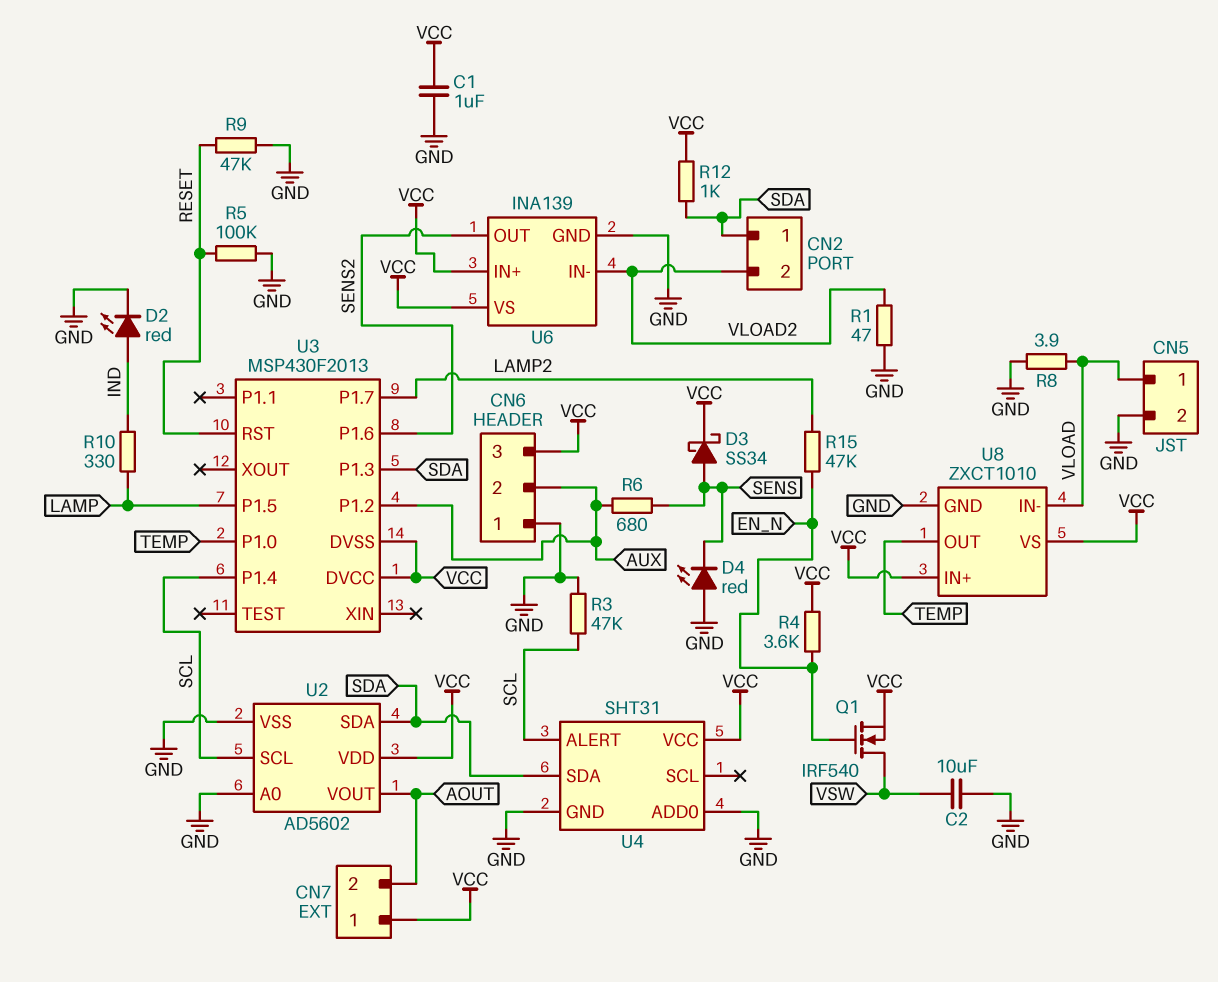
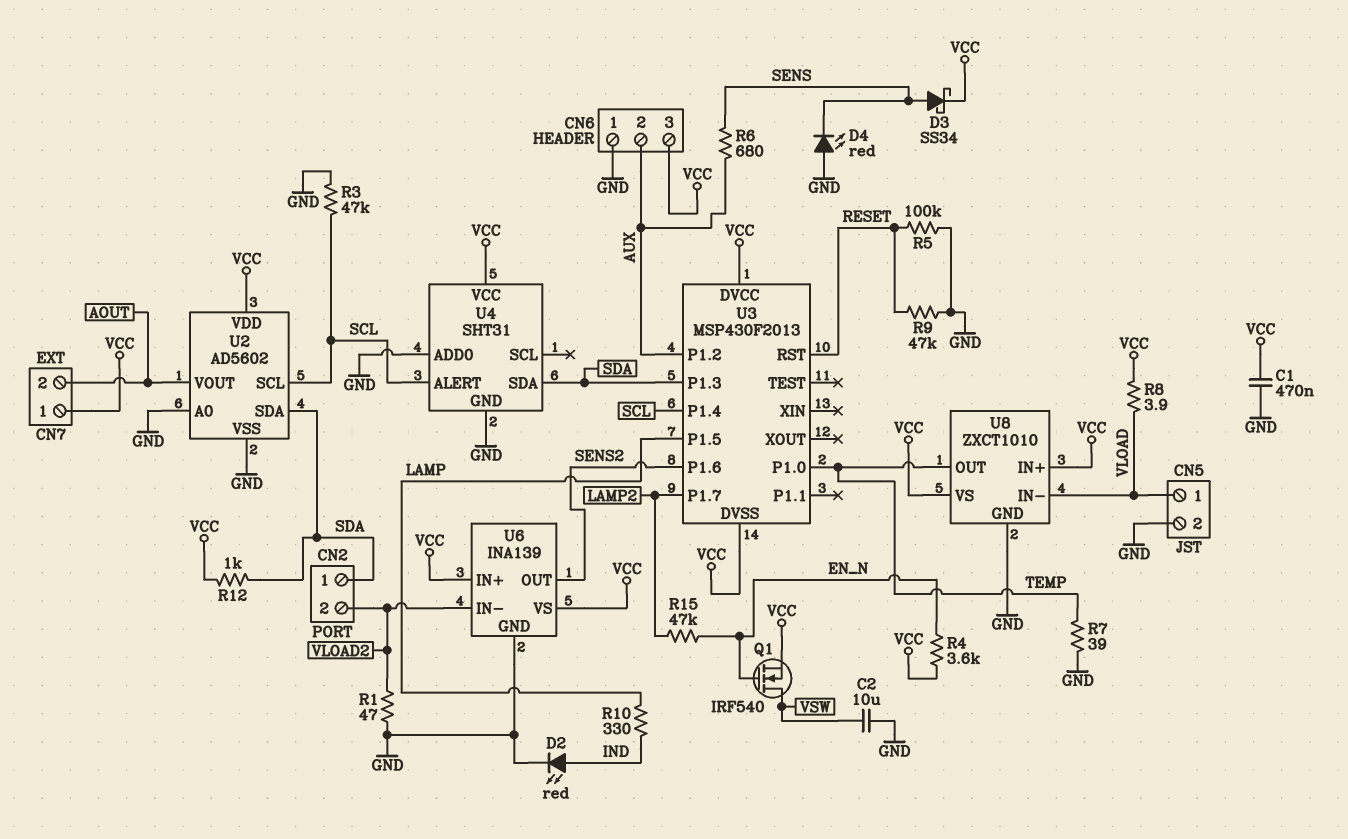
C1: 1uF (GND, VCC) -> 470nF (GND, VCC)
R7: none -> 39 (GND, TEMP)
R8: 3.9 (GND, VLOAD) -> 3.9 (VCC, VLOAD)

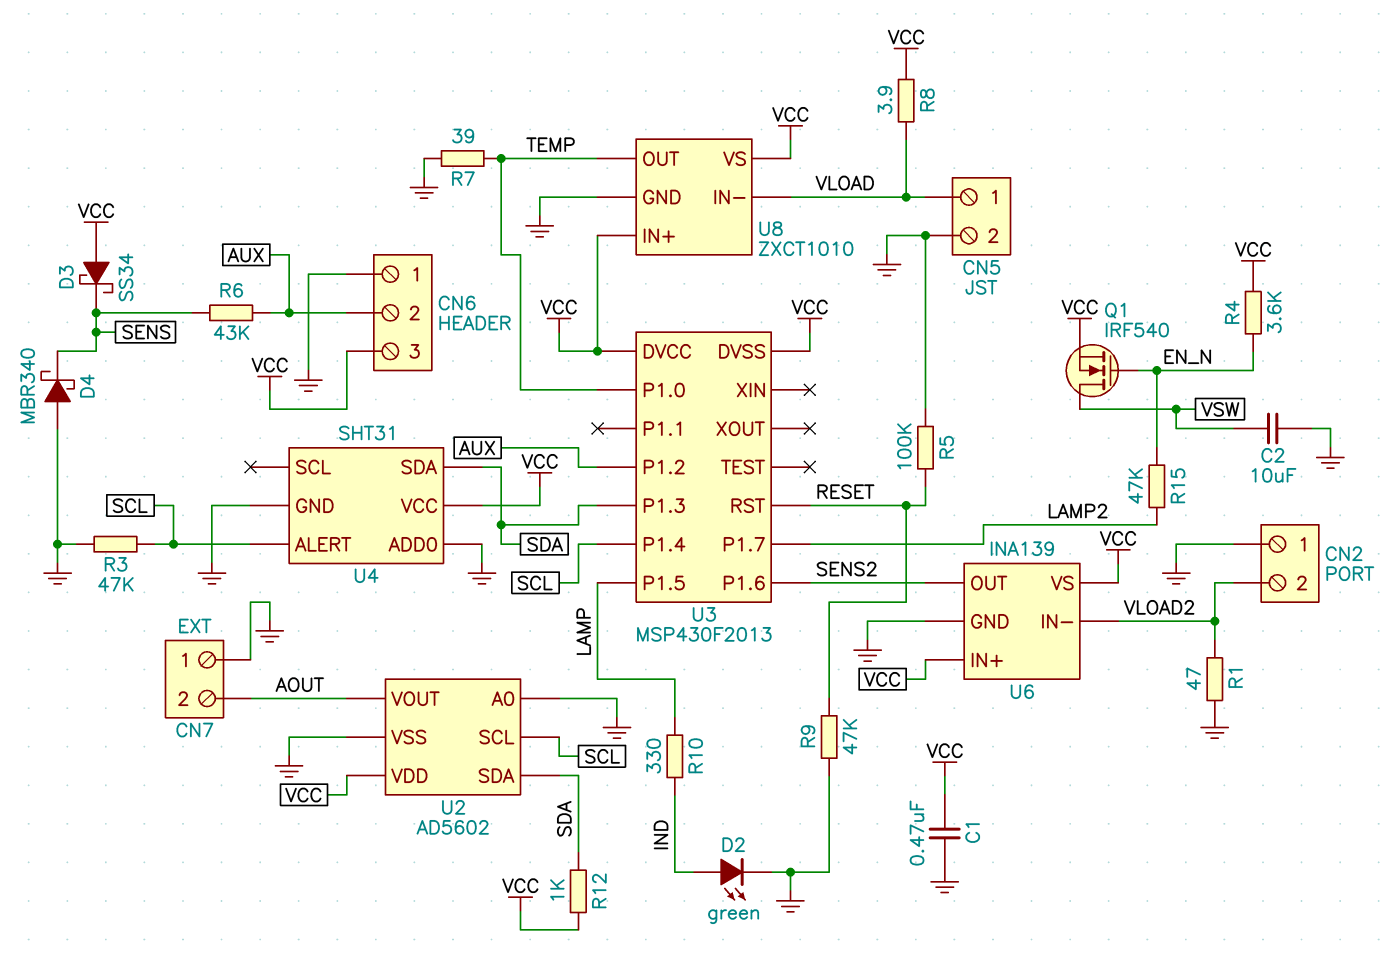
CN2 pin 1: SDA -> GND
CN7 pin 1: VCC -> GND
D2: LED red (A IND, K GND) -> LED green (A IND, K GND)
D3: schottky SS34 (A SENS, K VCC) -> schottky SS34 (A VCC, K SENS)
D4: LED red (A GND, K SENS) -> schottky MBR340 (A GND, K SENS)
R6: 680 (AUX, SENS) -> 43k (AUX, SENS)

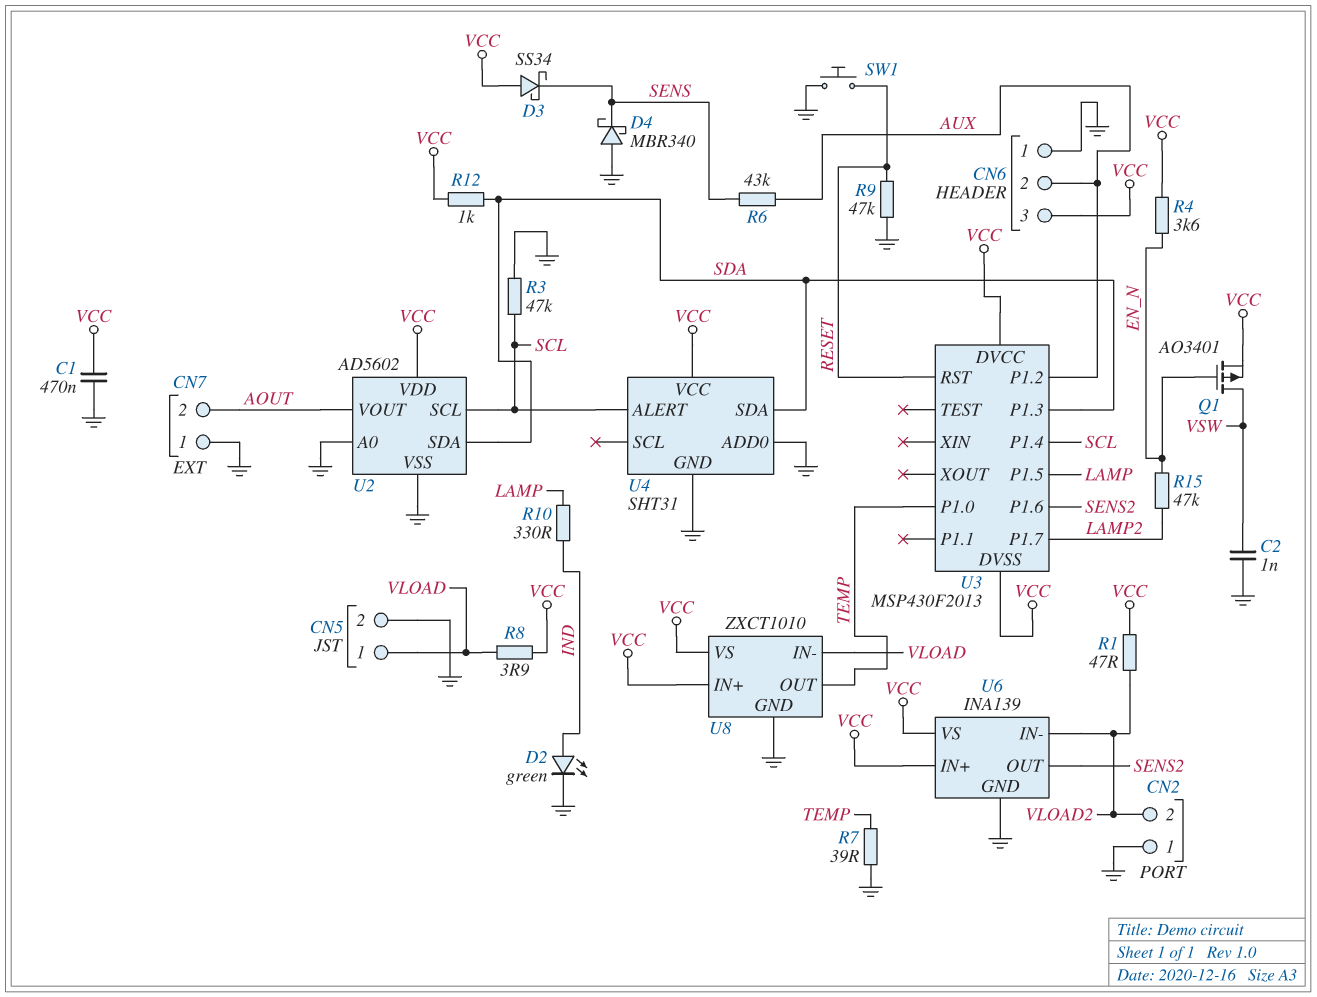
C2: 10uF (GND, VSW) -> 1nF (GND, VSW)
Q1: NMOS IRF540 (G EN_N, D VSW, S VCC) -> PMOS AO3401 (G EN_N, D VSW, S VCC)
R1: 47 (GND, VLOAD2) -> 47 (VCC, VLOAD2)
R5: 100k (GND, RESET) -> none
SW1: none -> button (GND, RESET)

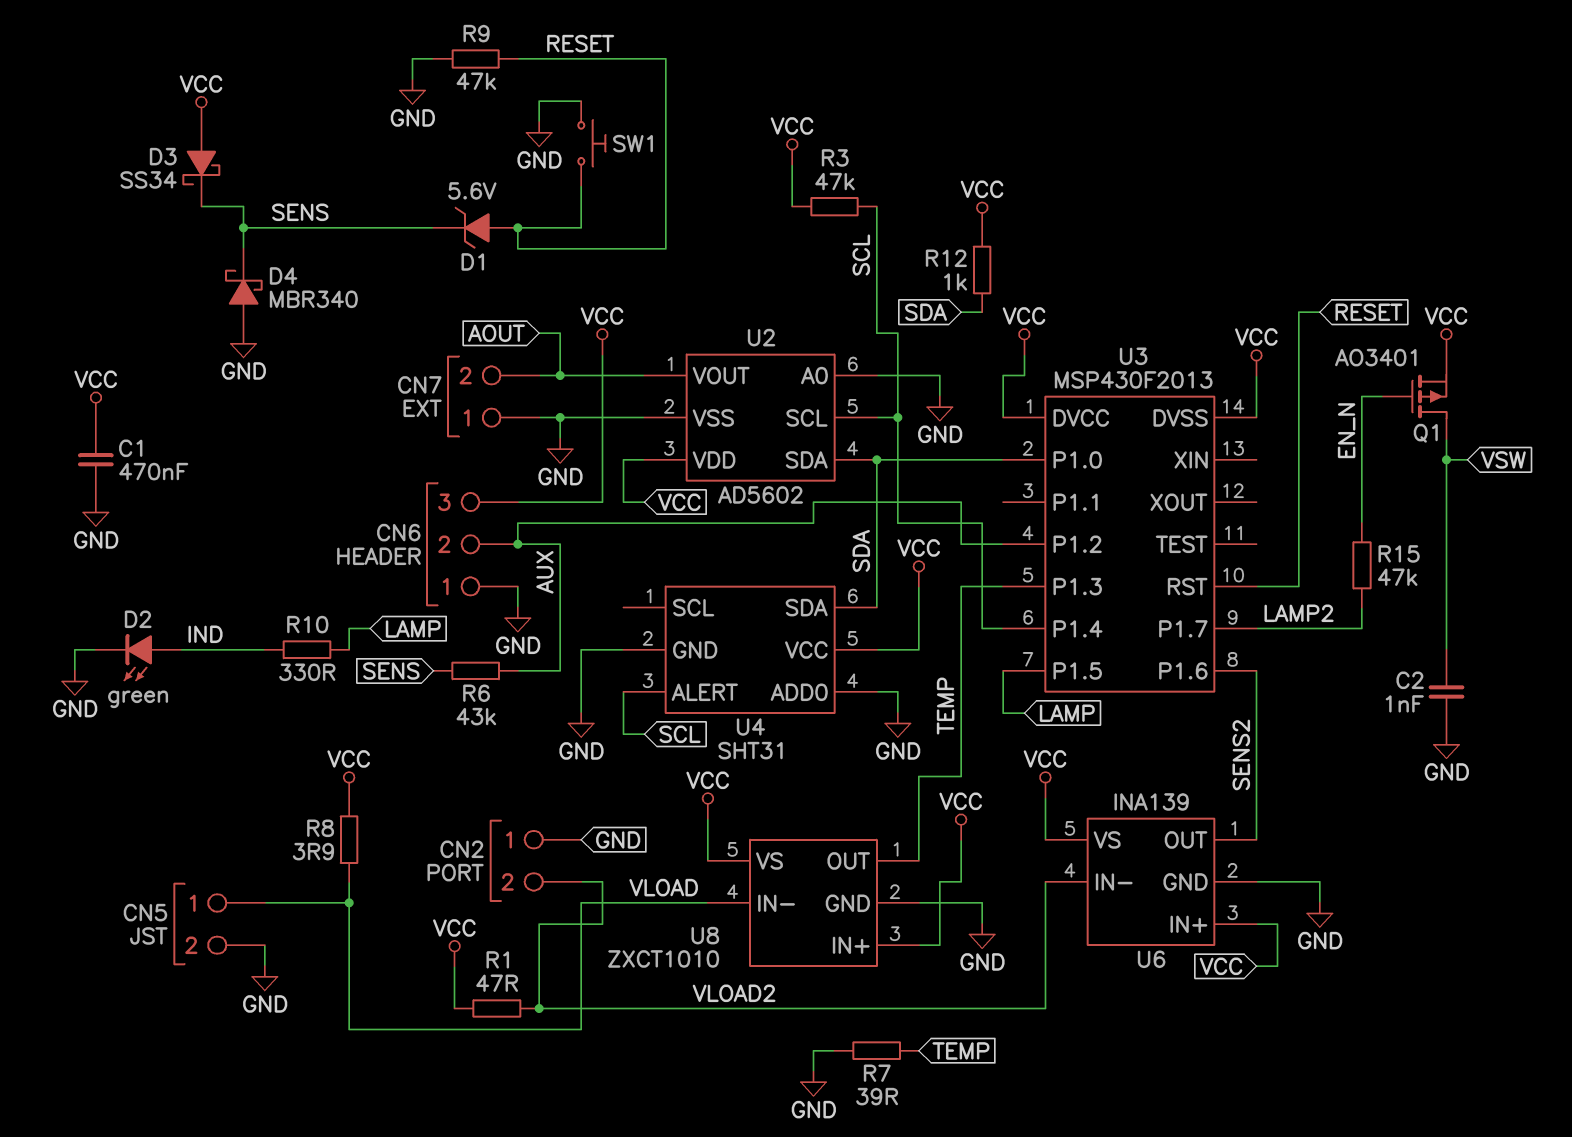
D1: none -> zener 5.6V (A RESET, K SENS)
R3: 47k (GND, SCL) -> 47k (SCL, VCC)
R4: 3.6k (EN_N, VCC) -> none
U3 pin P1.0: TEMP -> SDA
U3 pin P1.3: SDA -> TEMP

